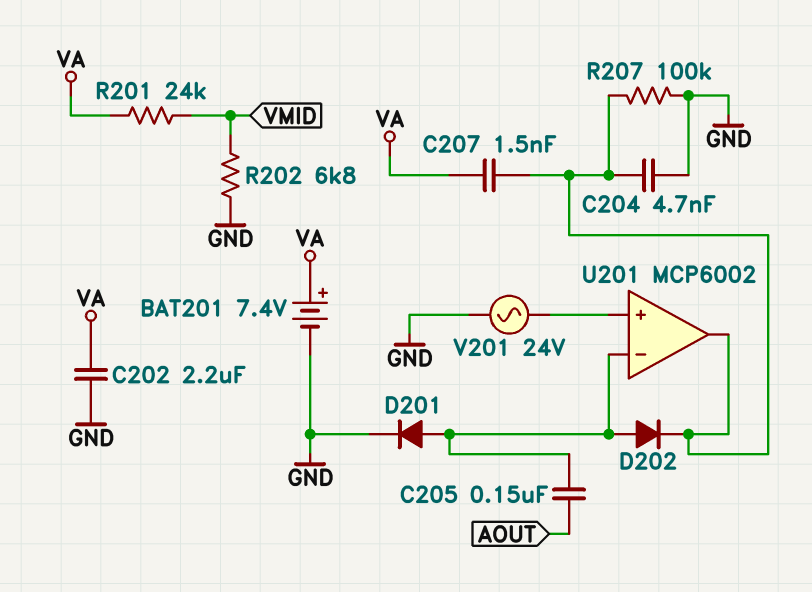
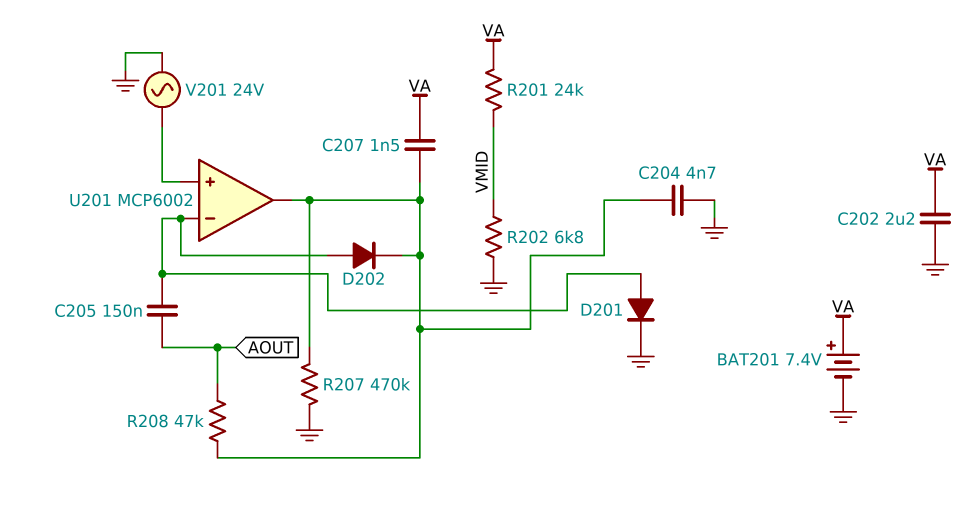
R207: 100k (GND, U201/out) -> 470k (GND, U201/out)
R208: none -> 47k (AOUT, U201/out)

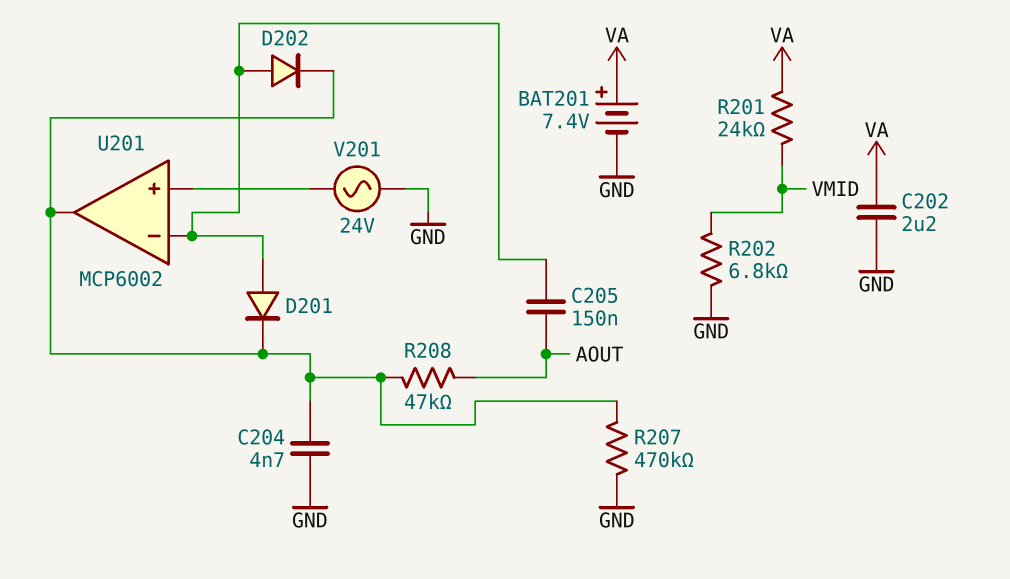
C207: 1.5nF (U201/out, VA) -> none
D201: diode (A U201/in-, K GND) -> diode (A U201/in-, K U201/out)

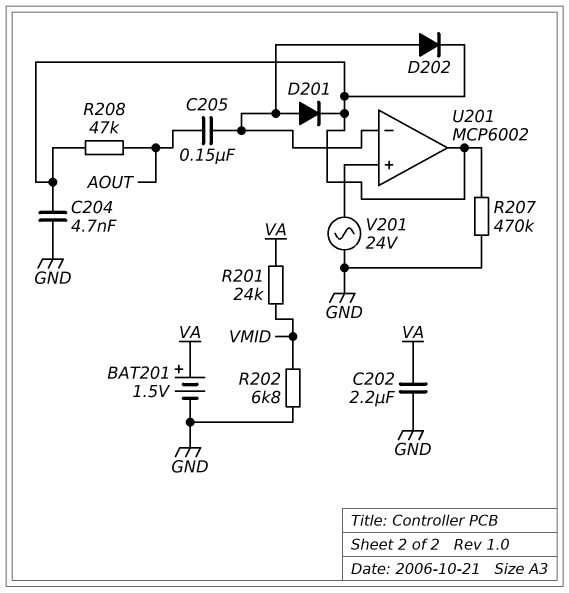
BAT201: 7.4V (plus VA, minus GND) -> 1.5V (plus VA, minus GND)

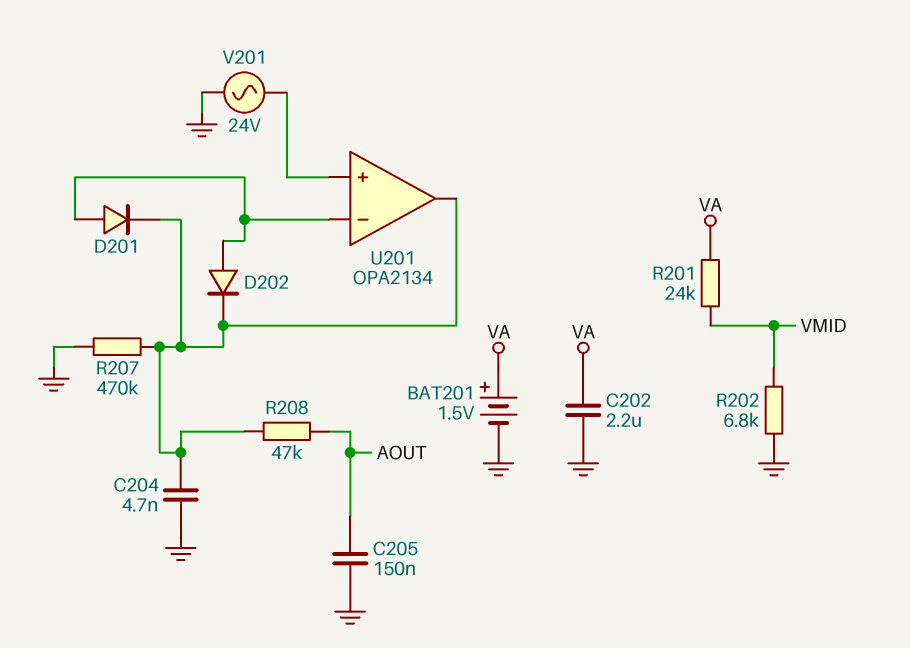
C205: 150nF (AOUT, U201/in-) -> 150nF (AOUT, GND)
U201: MCP6002 -> OPA2134

